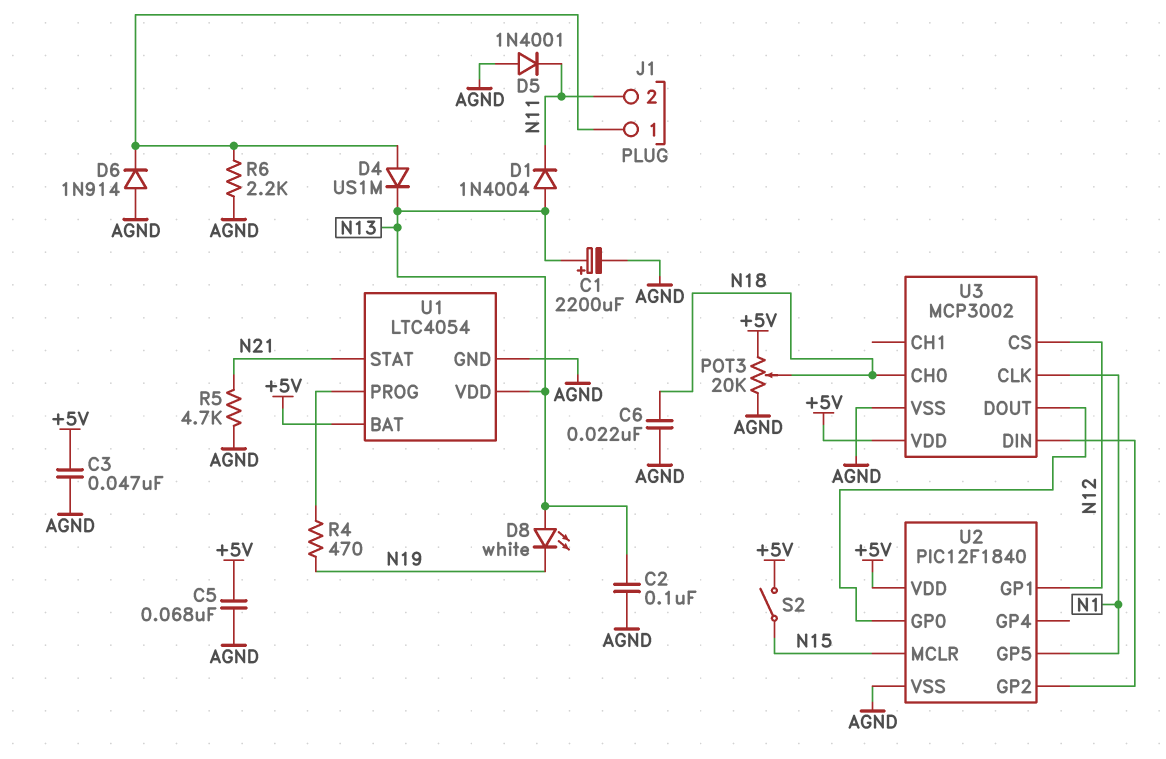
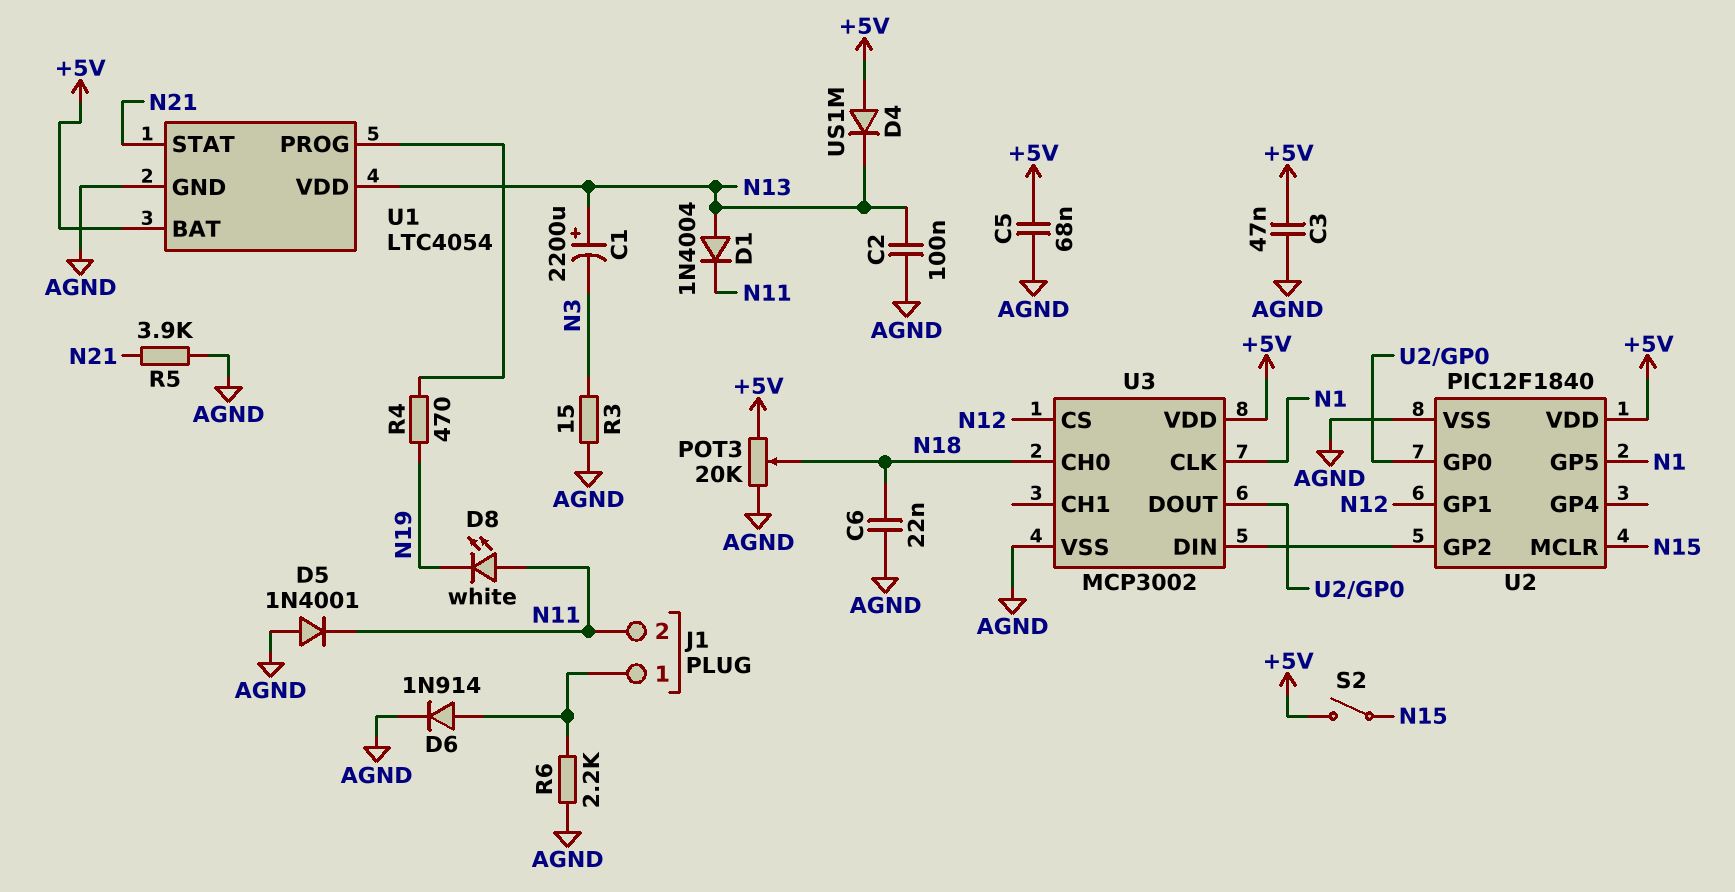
C1: 2200uF (plus N13, minus AGND) -> 2200uF (plus N13, minus N3)
D4: diode US1M (A J1/1, K N13) -> diode US1M (A +5V, K N13)
D6: diode 1N914 (A AGND, K J1/1) -> diode 1N914 (A J1/1, K AGND)
D8: LED white (A N13, K N19) -> LED white (A N11, K N19)
R3: none -> 15 (AGND, N3)
R5: 4.7k (AGND, N21) -> 3.9k (AGND, N21)

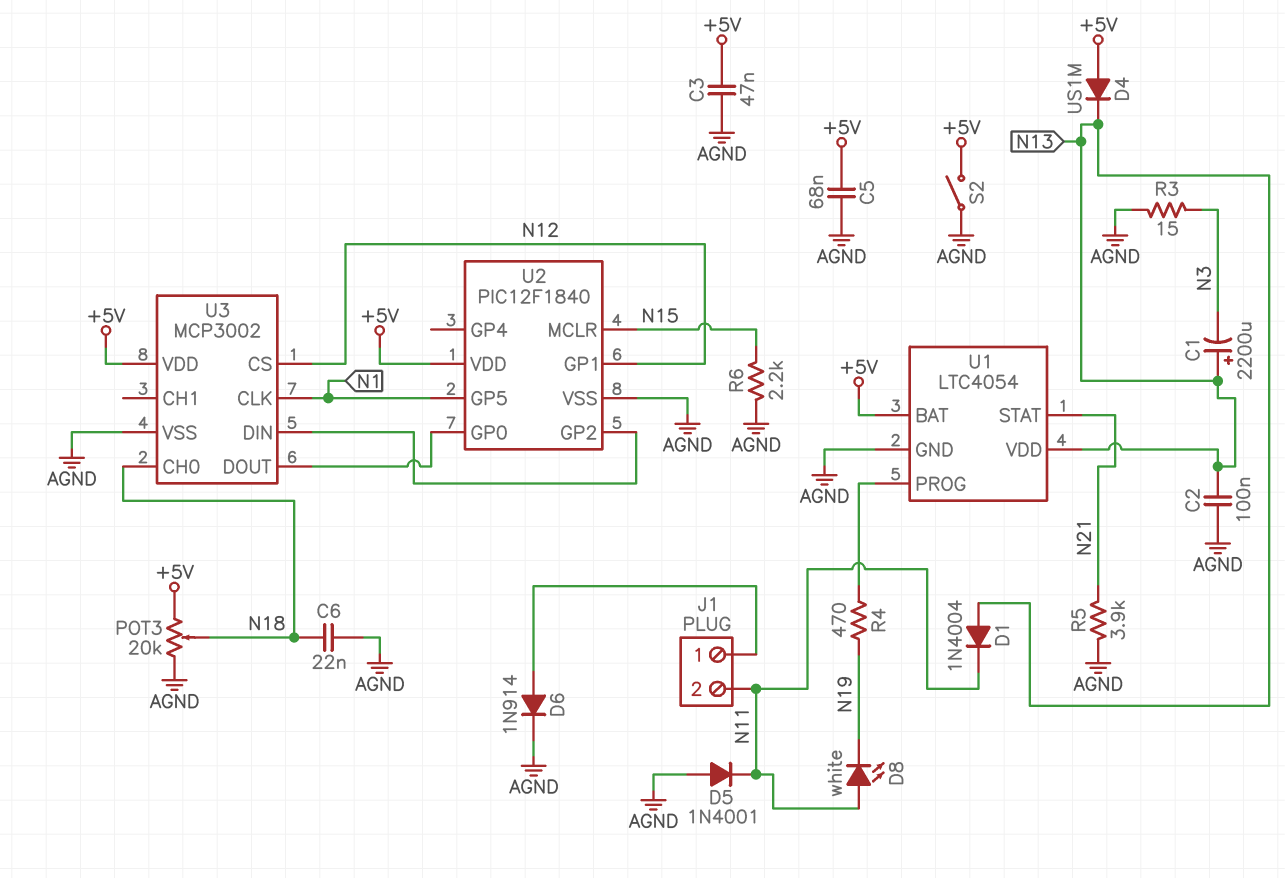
R6: 2.2k (AGND, J1/1) -> 2.2k (AGND, N15)
S2: switch (+5V, N15) -> switch (+5V, AGND)

